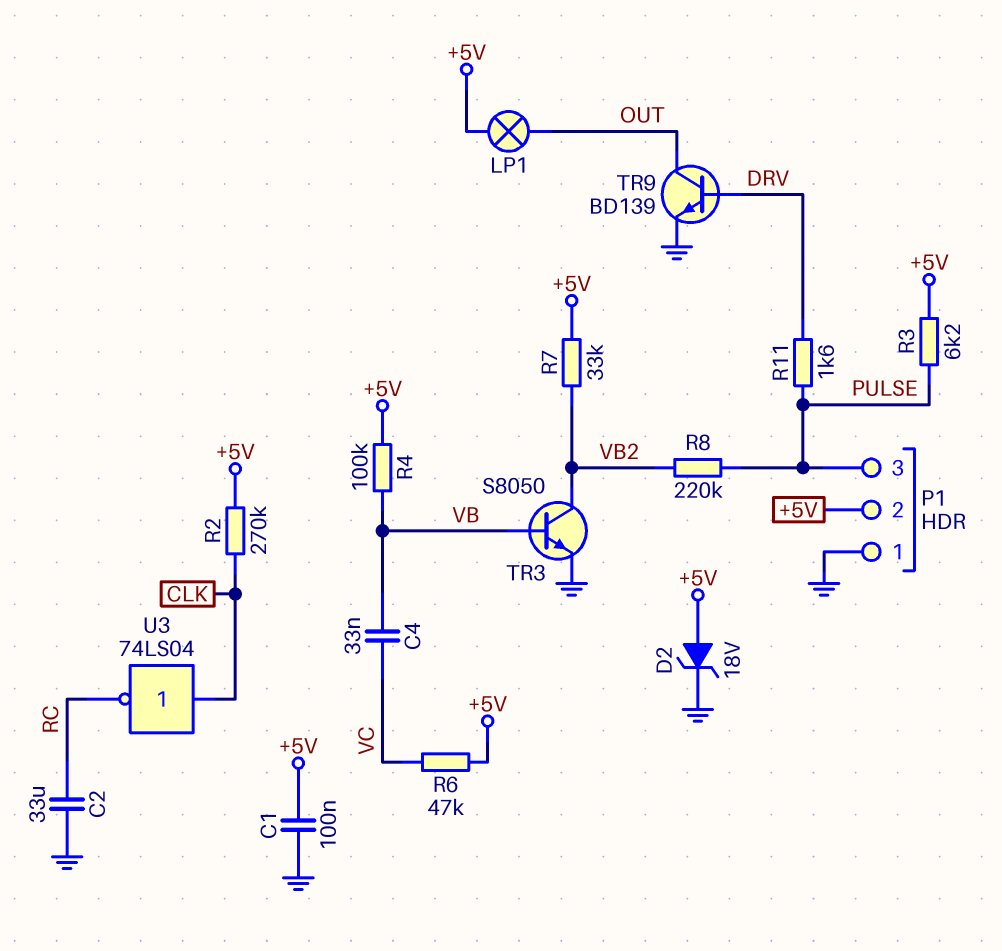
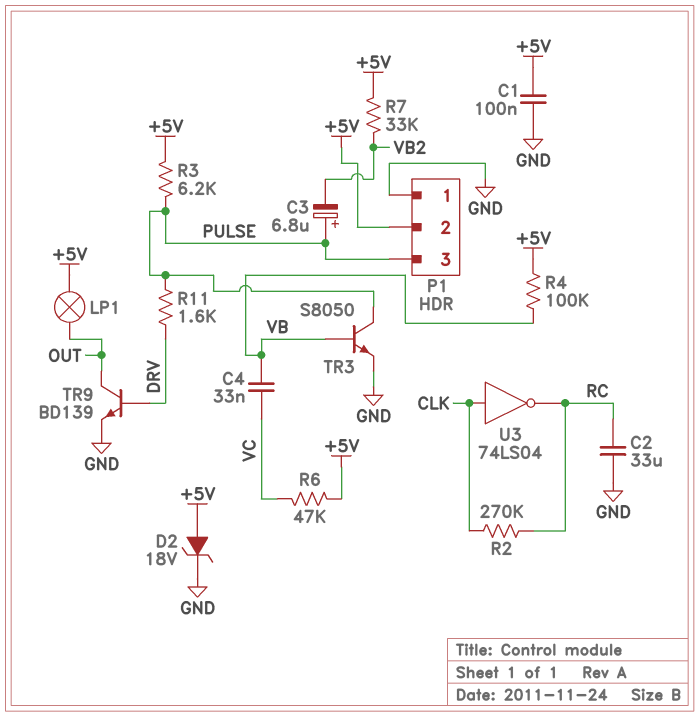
C3: none -> 6.8uF (plus PULSE, minus VB2)
R2: 270k (+5V, CLK) -> 270k (CLK, RC)
R8: 220k (PULSE, VB2) -> none
TR3: NPN S8050 (B VB, C VB2, E GND) -> NPN S8050 (B VB, C PULSE, E GND)

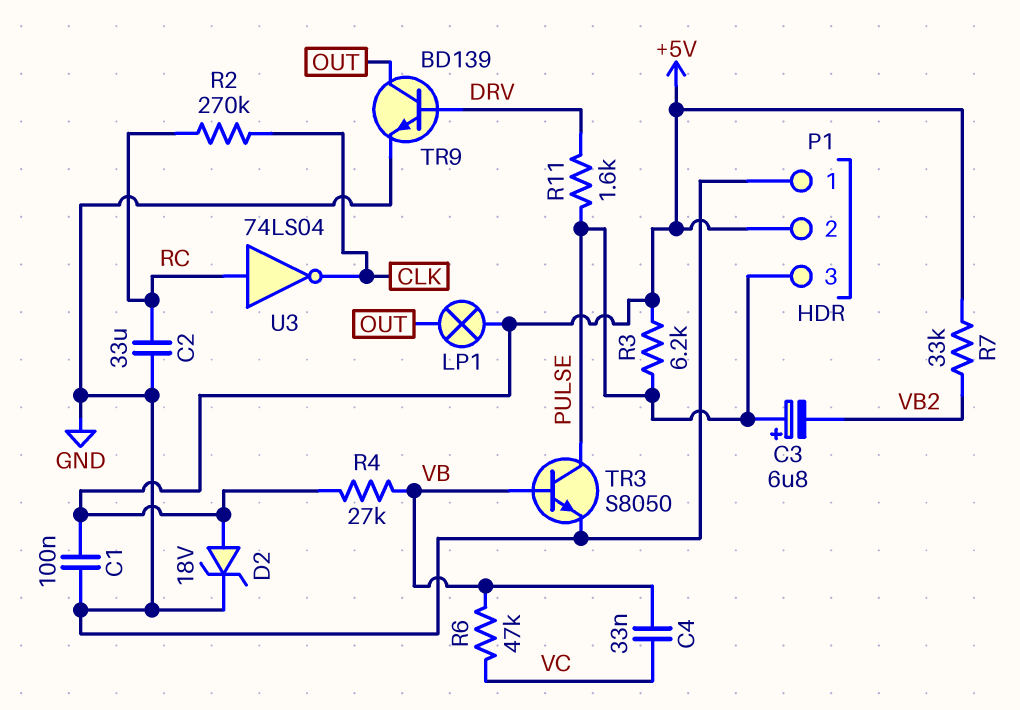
R4: 100k (+5V, VB) -> 27k (+5V, VB)
R6: 47k (+5V, VC) -> 47k (VB, VC)
U3: NOT 74LS04 (in CLK, out RC) -> NOT 74LS04 (in RC, out CLK)

